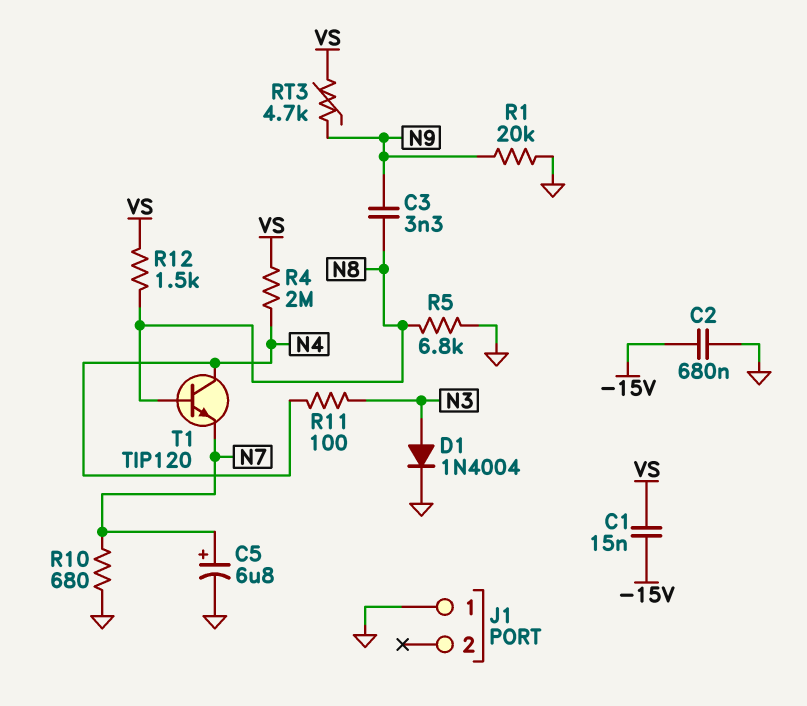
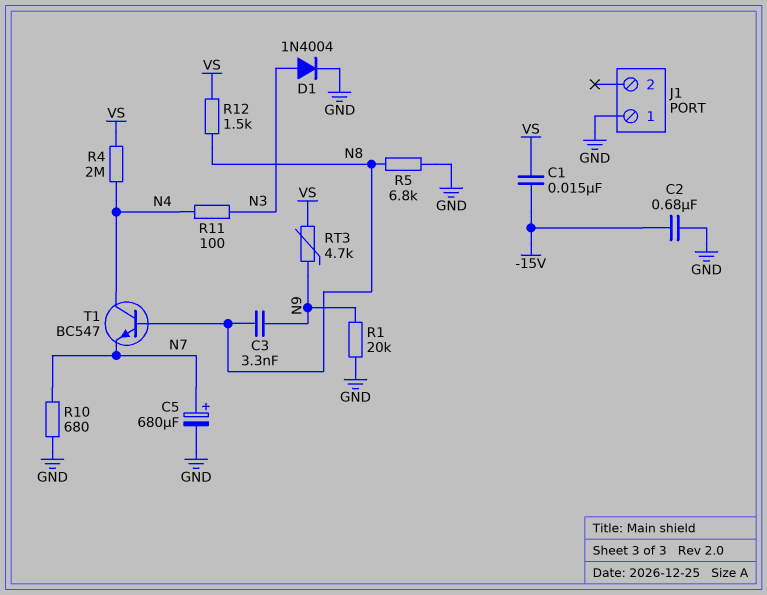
C5: 6.8uF (plus N7, minus GND) -> 680uF (plus N7, minus GND)
T1: NPN TIP120 (B N8, C N4, E N7) -> NPN BC547 (B N8, C N4, E N7)

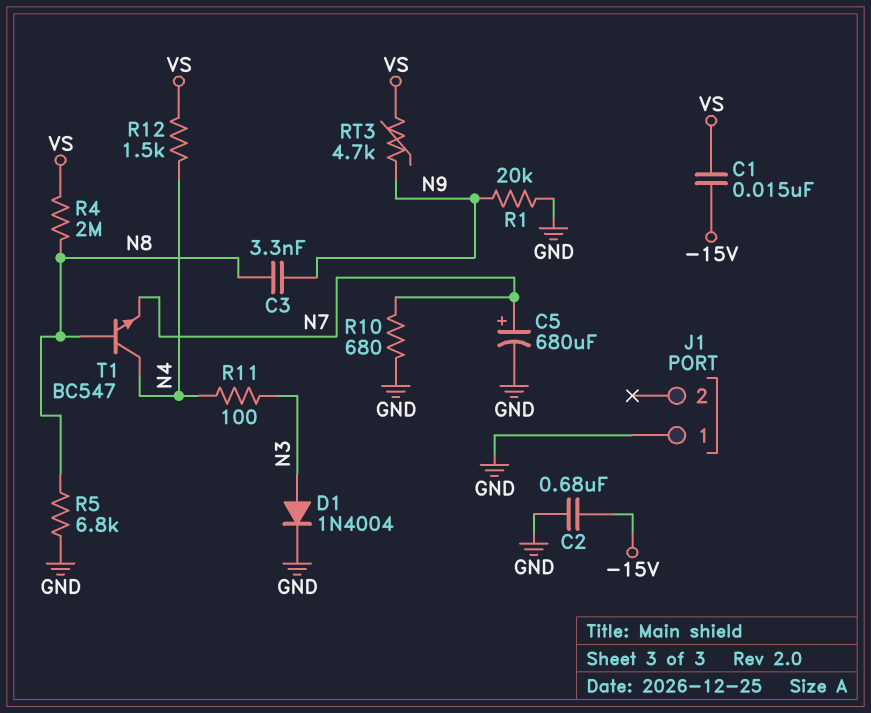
R4: 2M (N4, VS) -> 2M (N8, VS)
R12: 1.5k (N8, VS) -> 1.5k (N4, VS)

